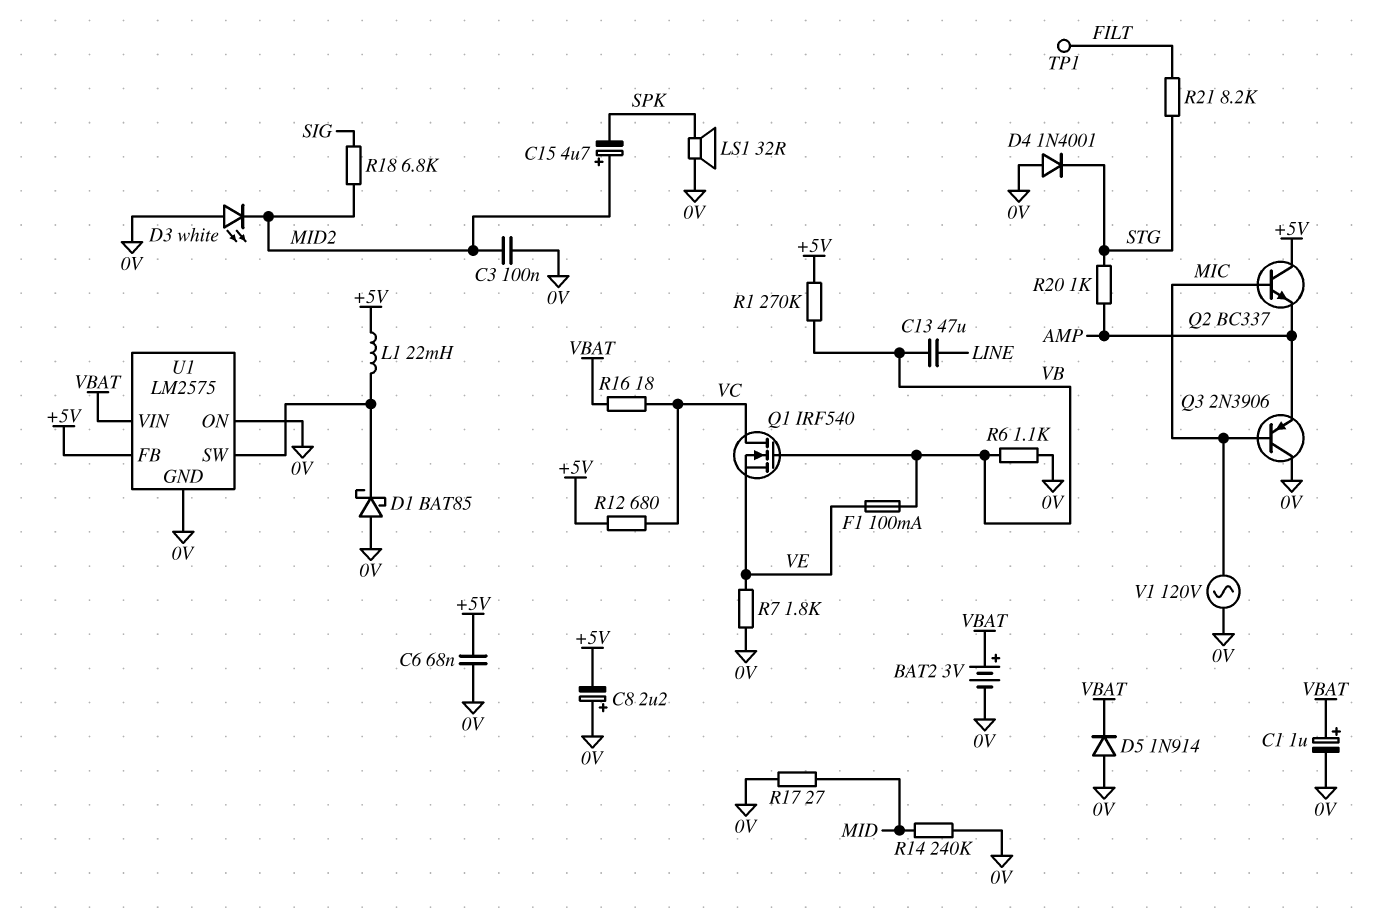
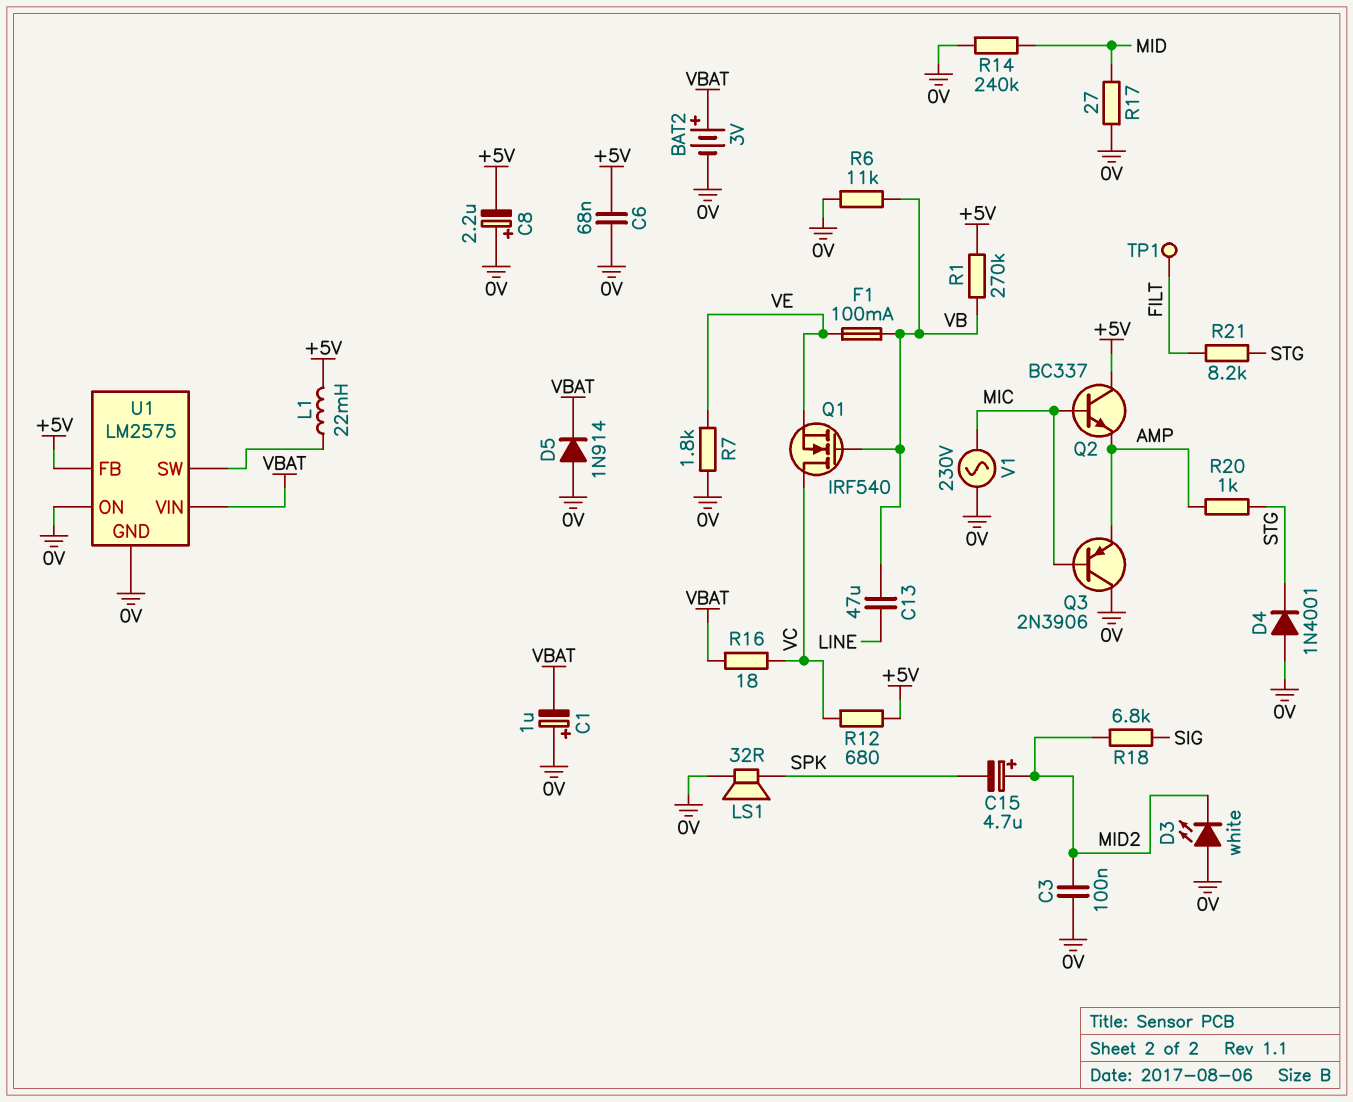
C1: 1uF (plus VBAT, minus 0V) -> 1uF (plus 0V, minus VBAT)
D1: schottky BAT85 (A 0V, K U1/SW) -> none
R6: 1.1k (0V, VB) -> 11k (0V, VB)
V1: AC 120V (0V, MIC) -> AC 230V (0V, MIC)

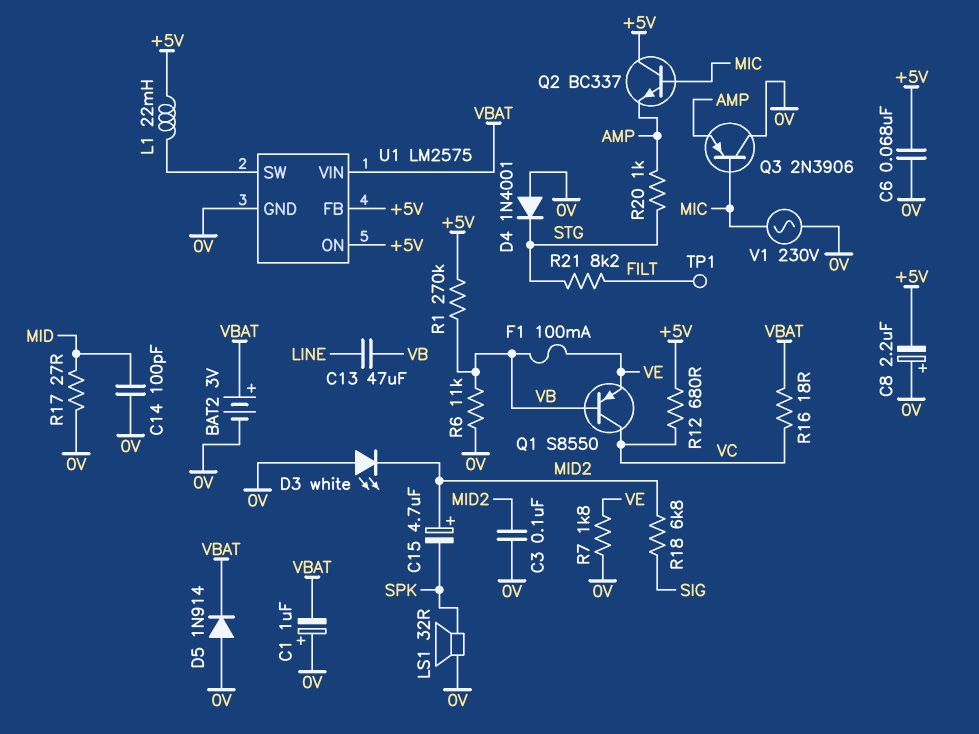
C14: none -> 100pF (0V, MID)
Q1: NMOS IRF540 (G VB, D VC, S VE) -> PNP S8550 (B VB, C VC, E VE)
R14: 240k (0V, MID) -> none
U1 pin ON: 0V -> +5V

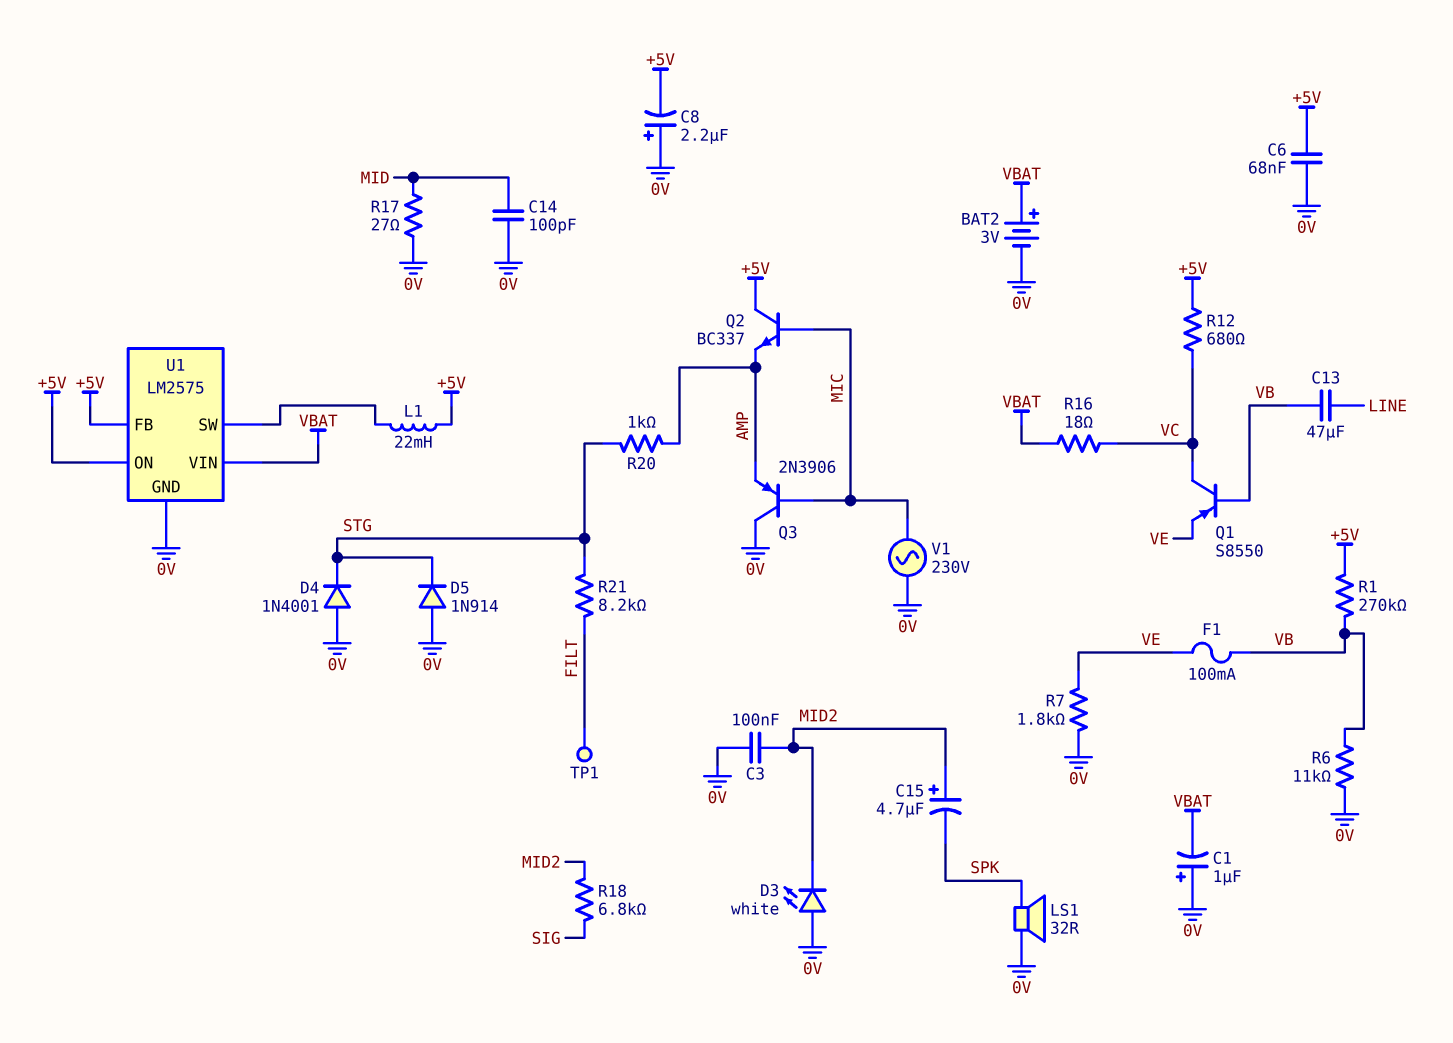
D5: diode 1N914 (A 0V, K VBAT) -> diode 1N914 (A 0V, K STG)

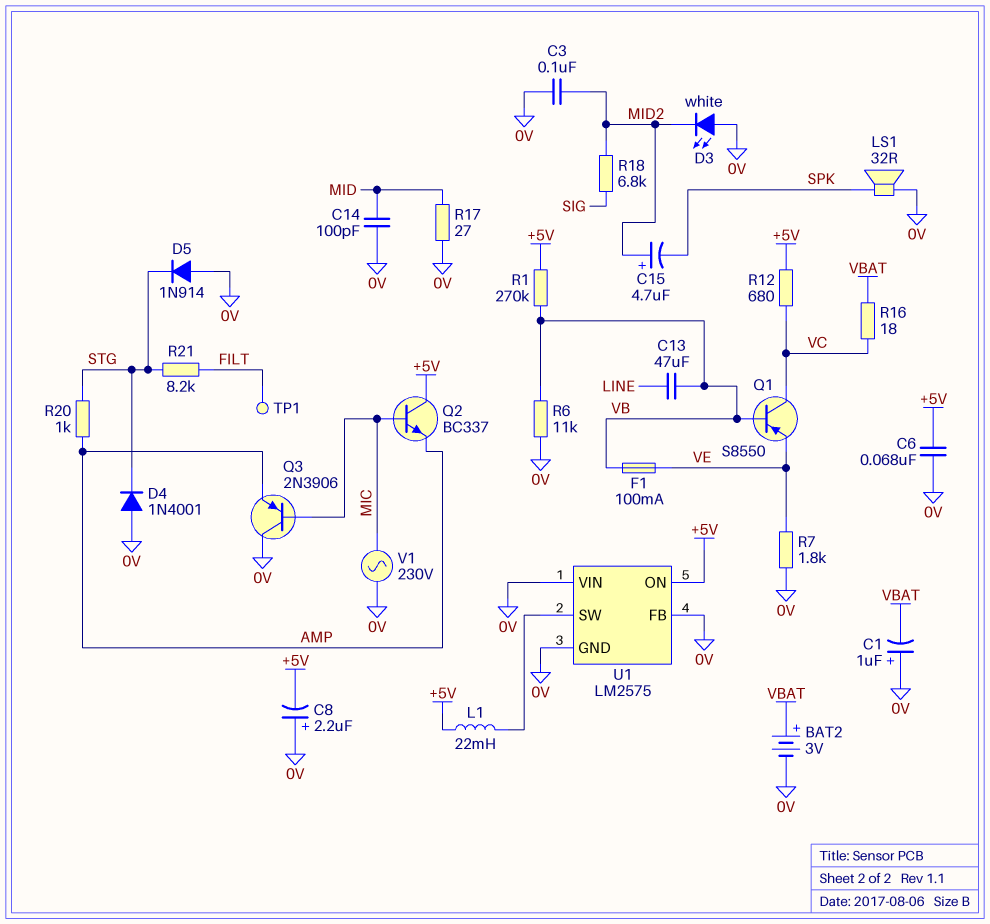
U1 pin FB: +5V -> 0V
U1 pin VIN: VBAT -> 0V

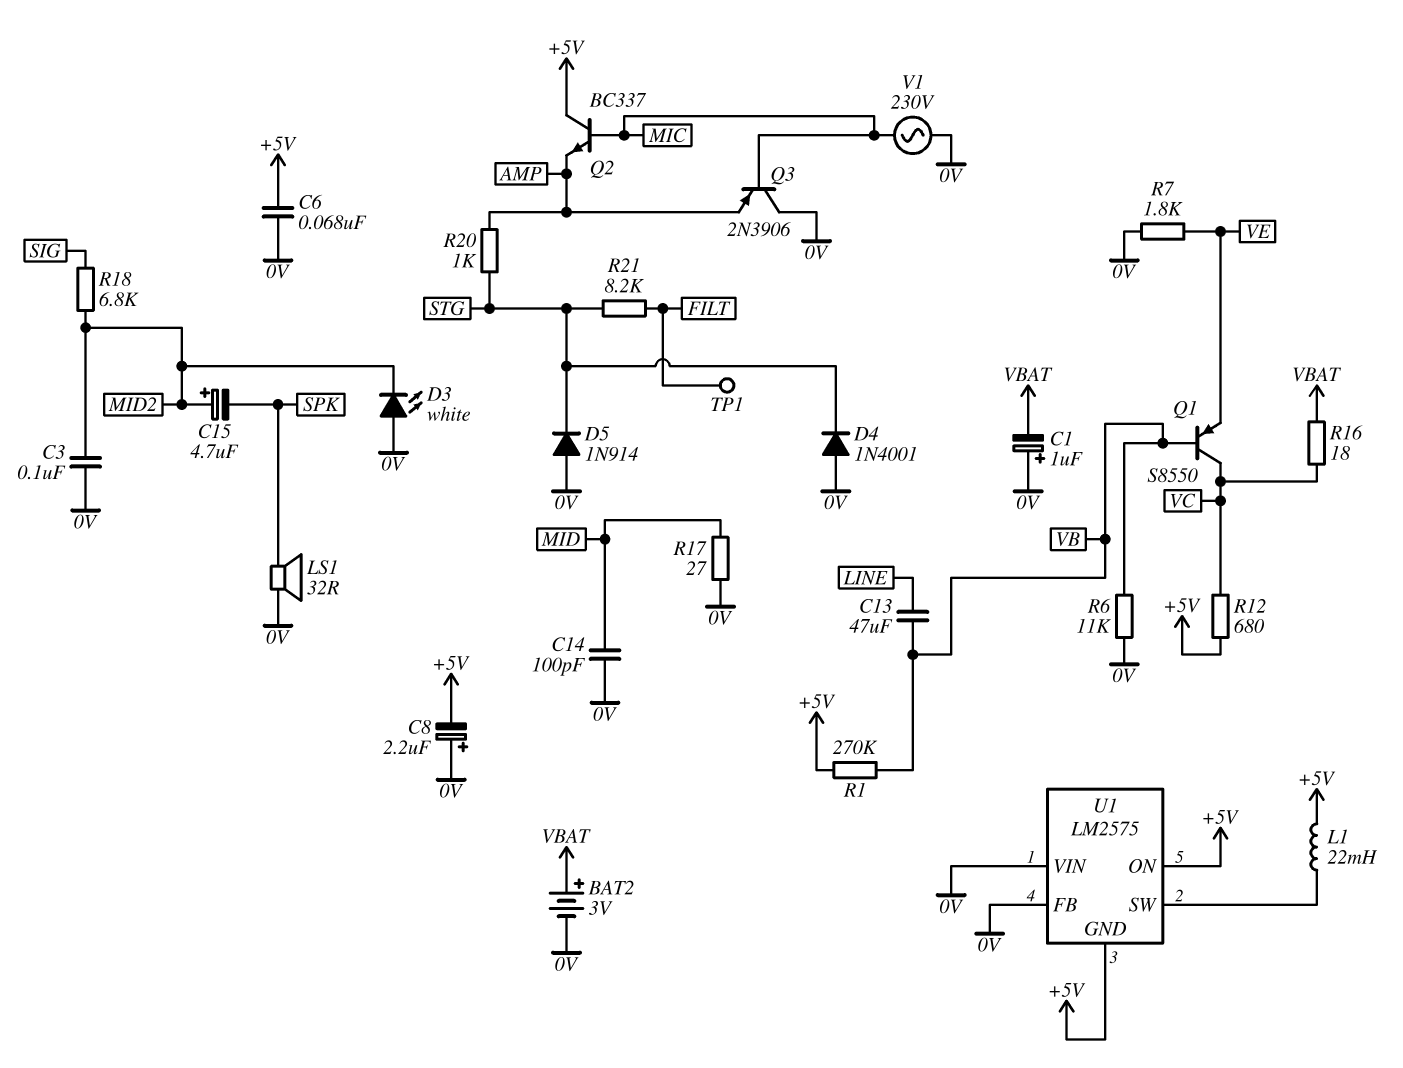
F1: 100mA (VB, VE) -> none
U1 pin GND: 0V -> +5V

